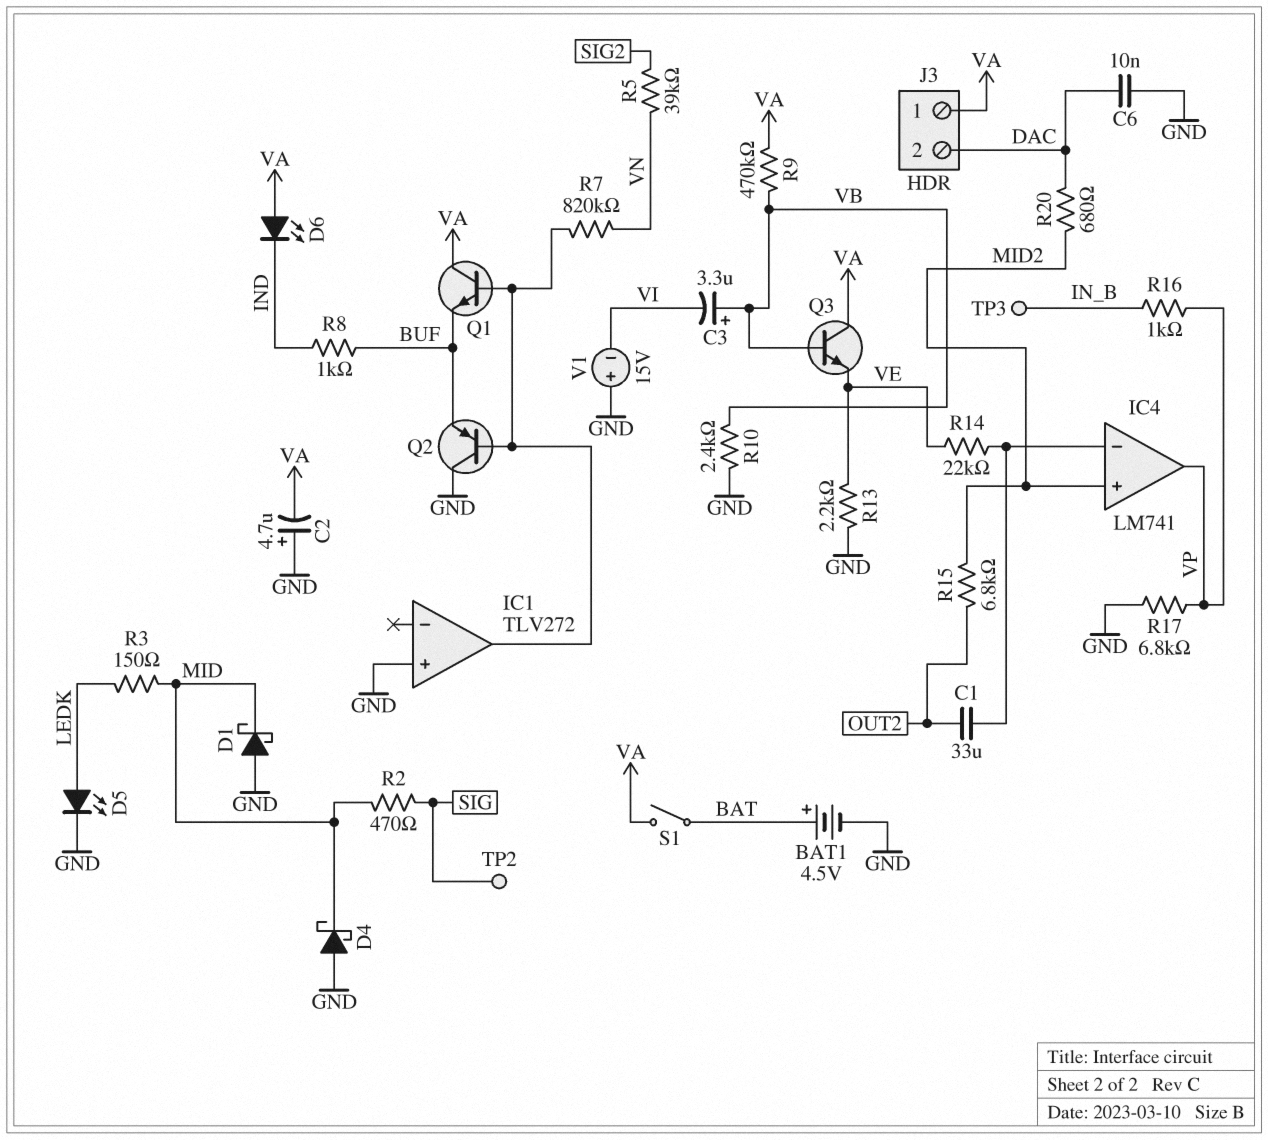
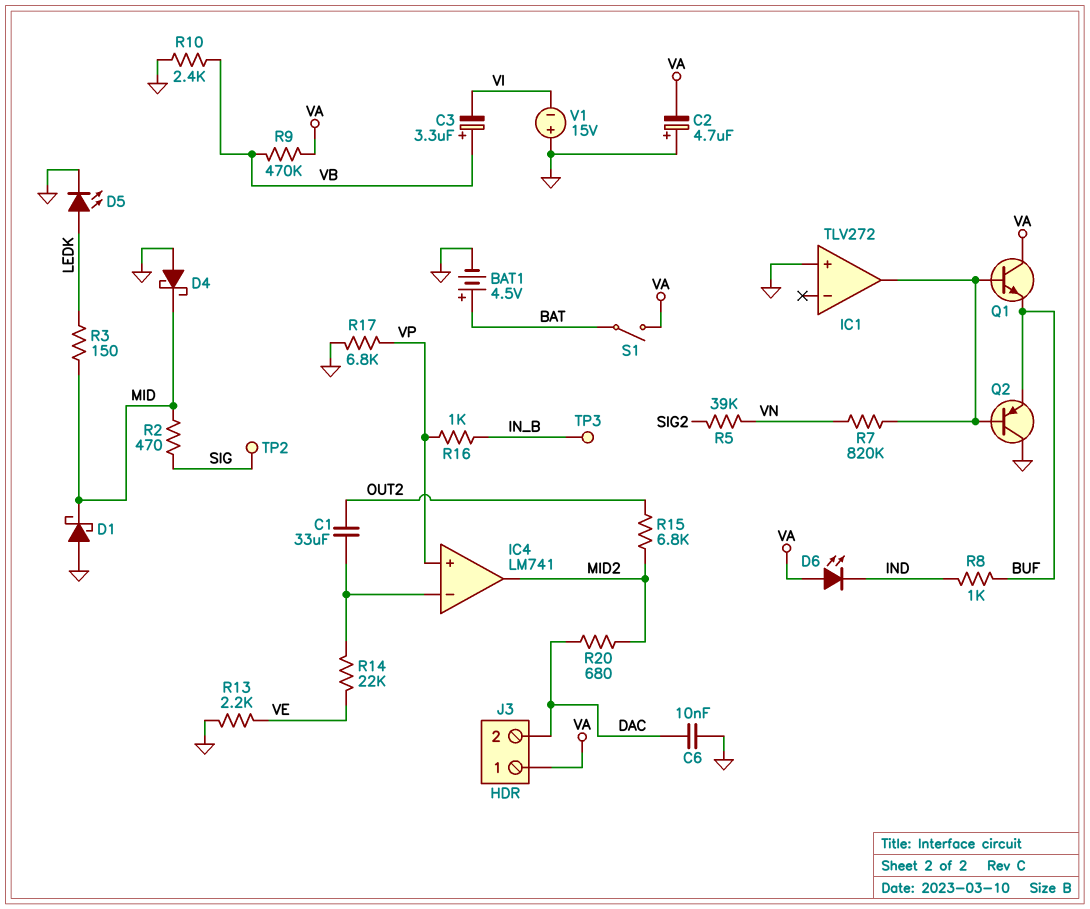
IC4 pin in+: MID2 -> VP
IC4 pin out: VP -> MID2
Q3: NPN (B VB, C VA, E VE) -> none

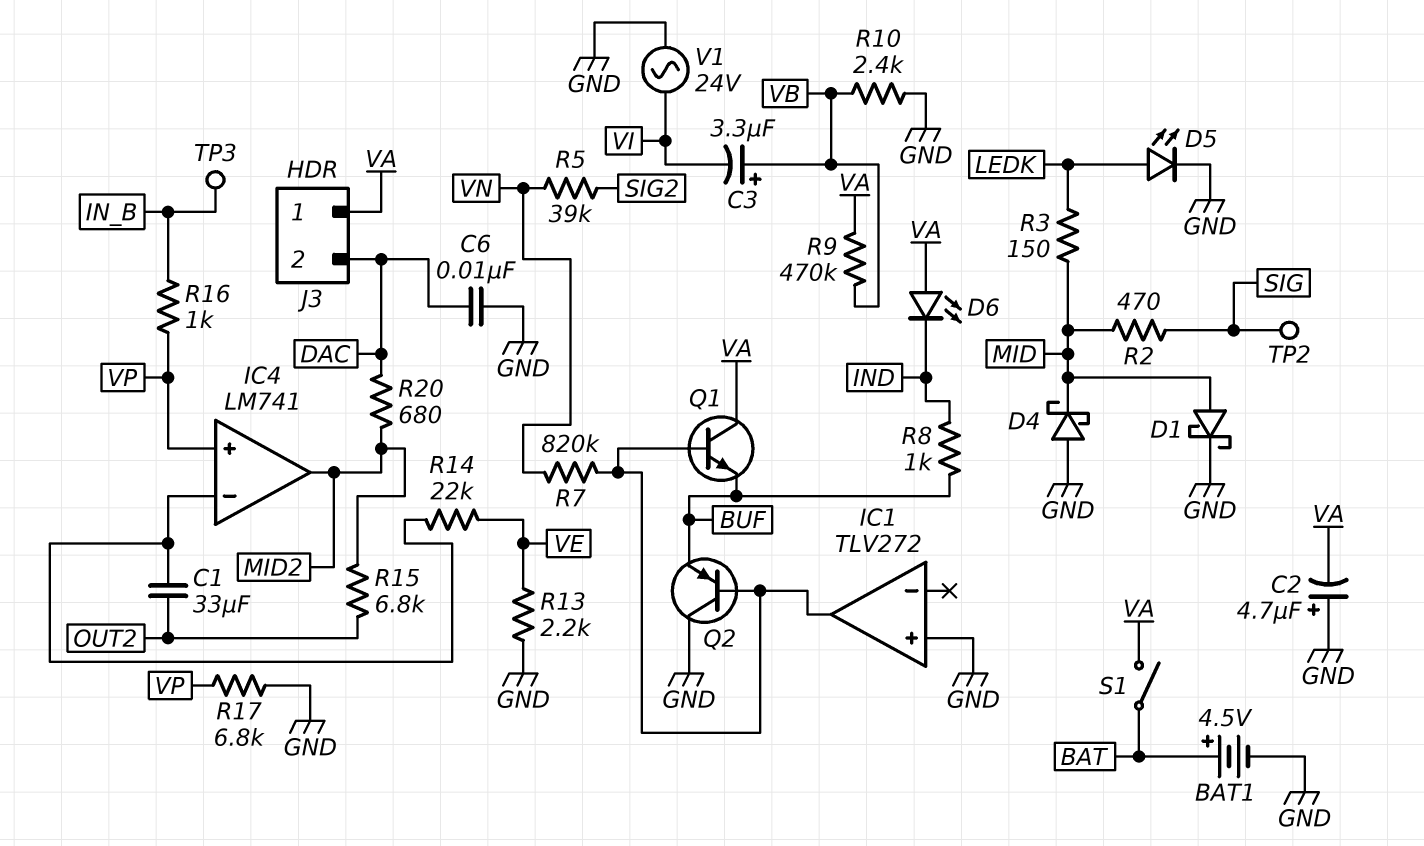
D1: schottky (A GND, K MID) -> schottky (A MID, K GND)
V1: 15V (plus GND, minus VI) -> AC 24V (GND, VI)

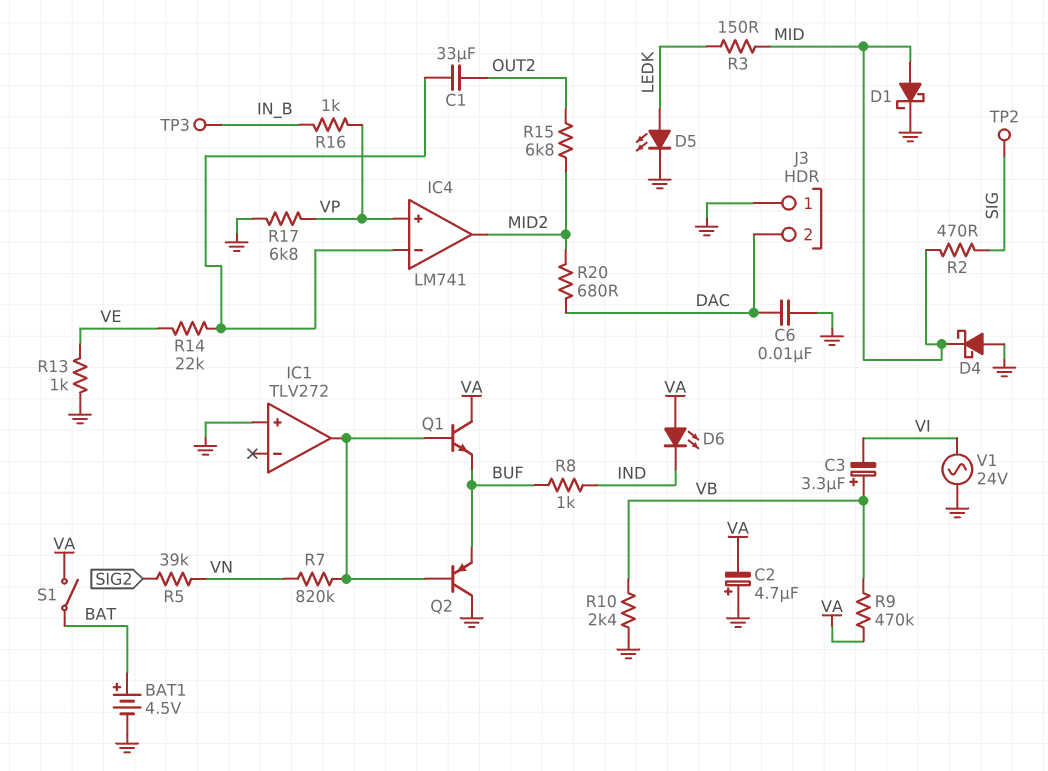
J3 pin 1: VA -> GND
R13: 2.2k (GND, VE) -> 1k (GND, VE)

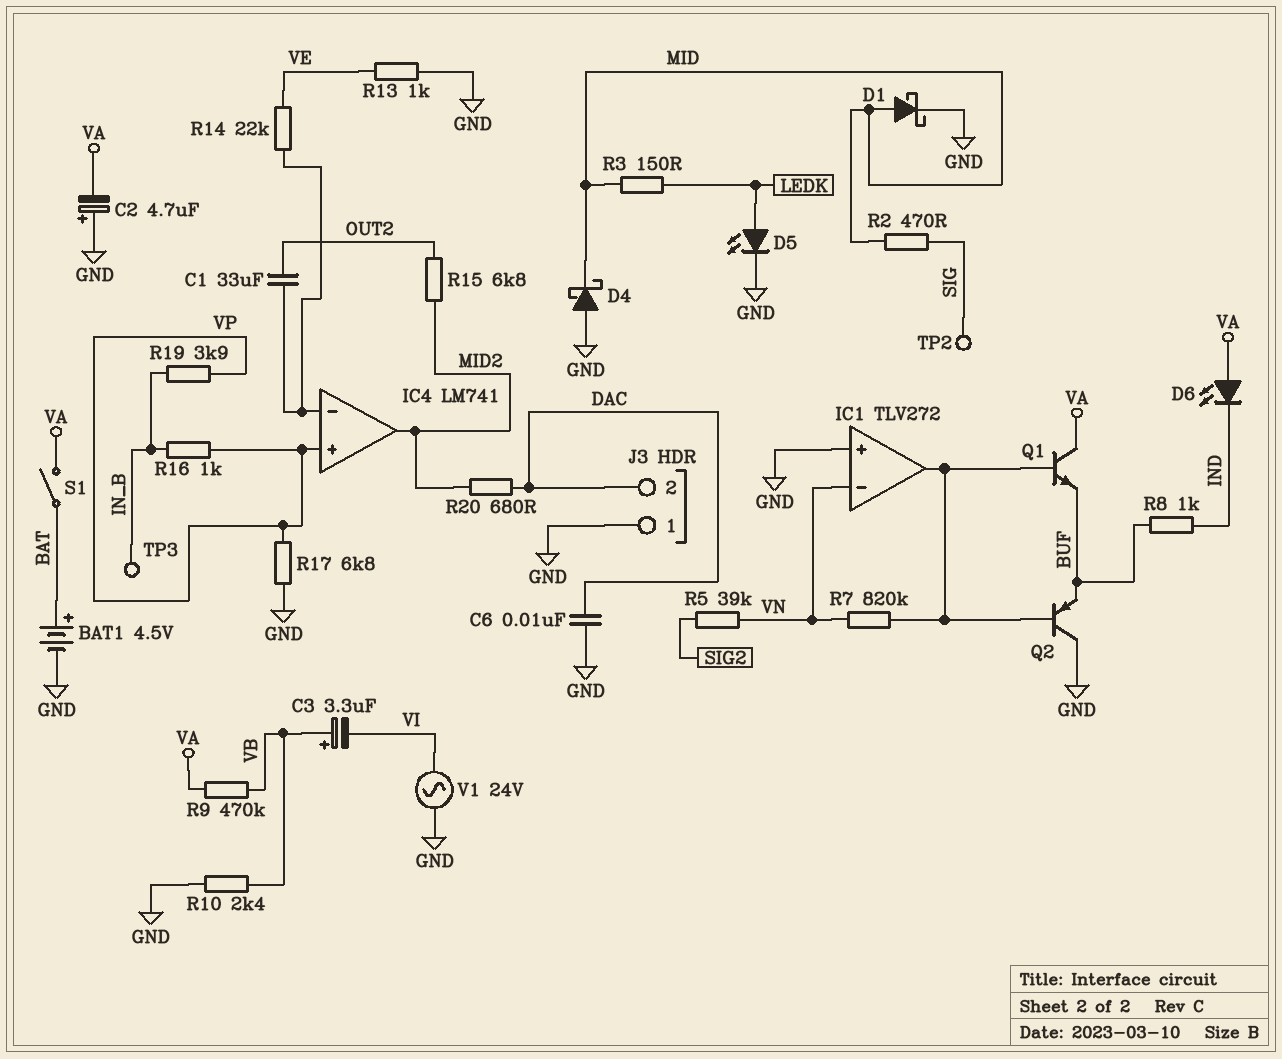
IC1 pin in-: none -> VN
R19: none -> 3.9k (IN_B, VP)

